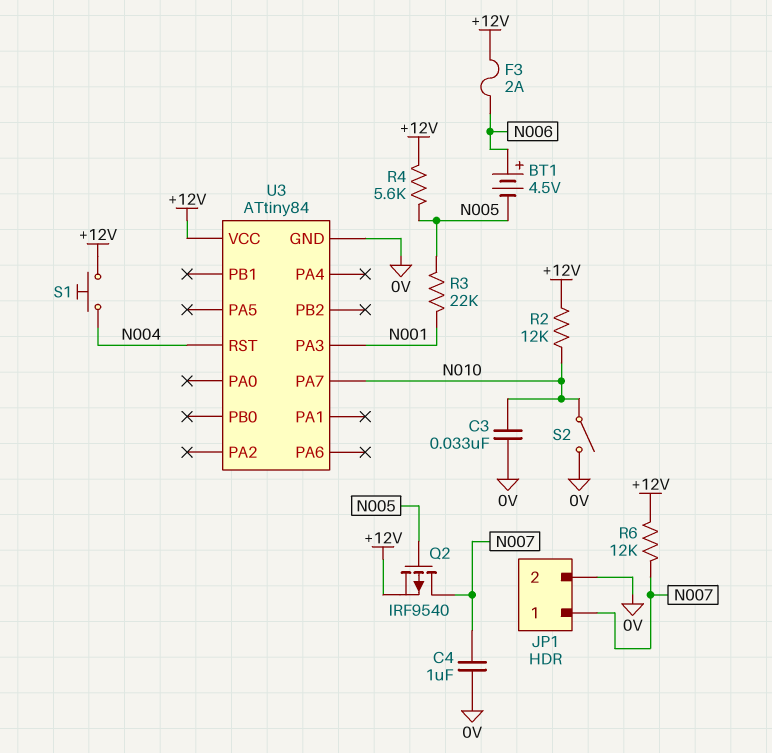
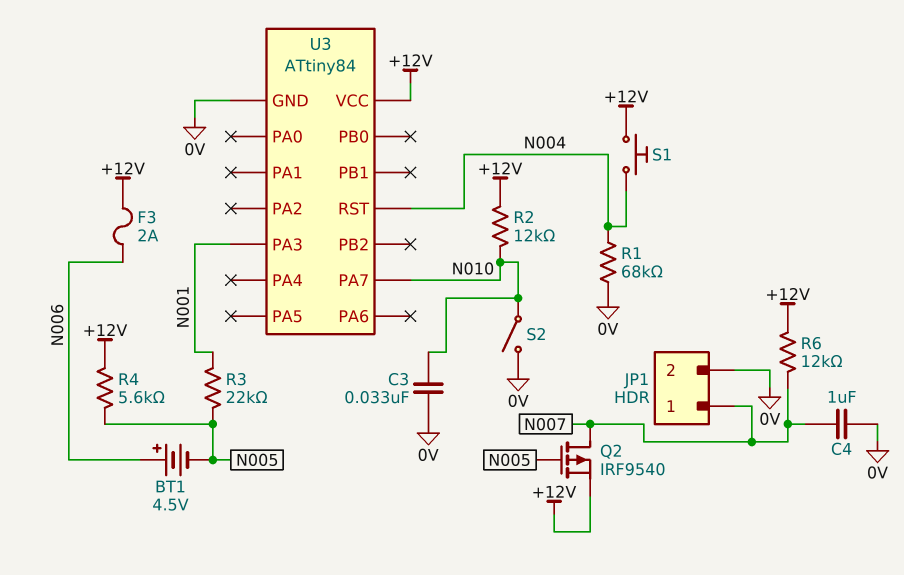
R1: none -> 68k (0V, N004)

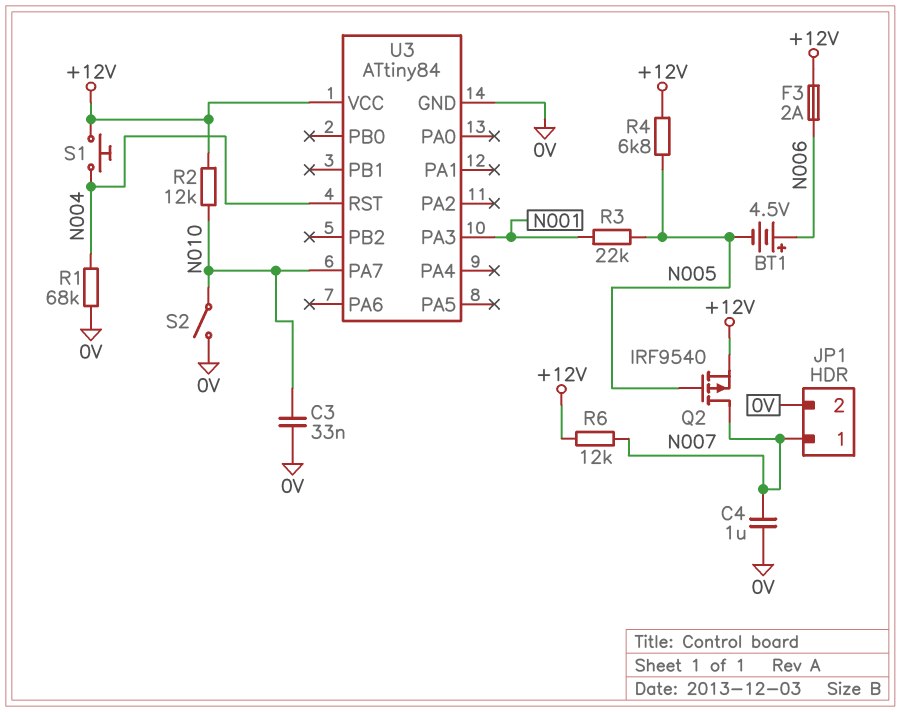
R4: 5.6k (+12V, N005) -> 6.8k (+12V, N005)

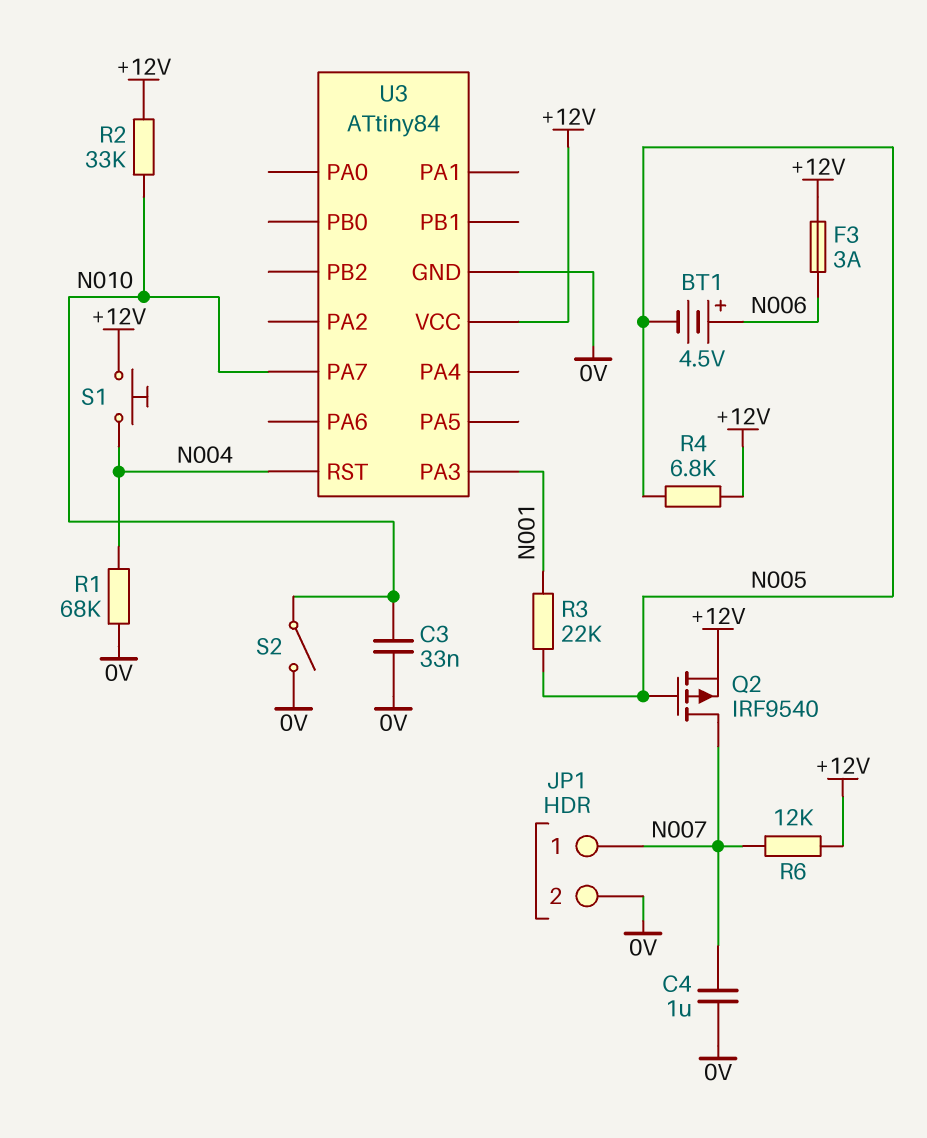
F3: 2A (+12V, N006) -> 3A (+12V, N006)
R2: 12k (+12V, N010) -> 33k (+12V, N010)

